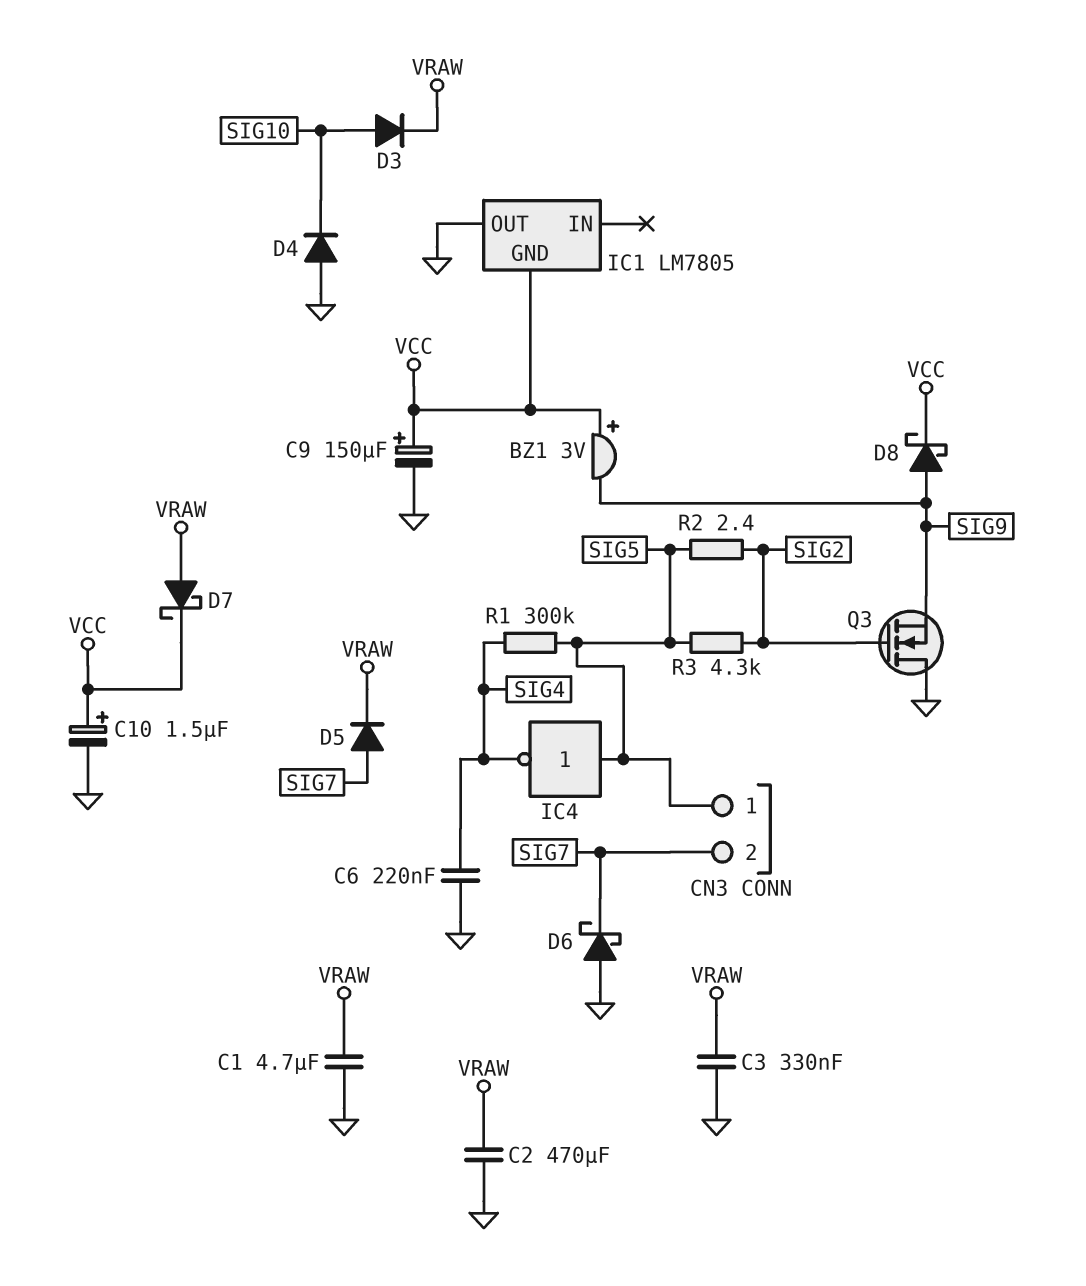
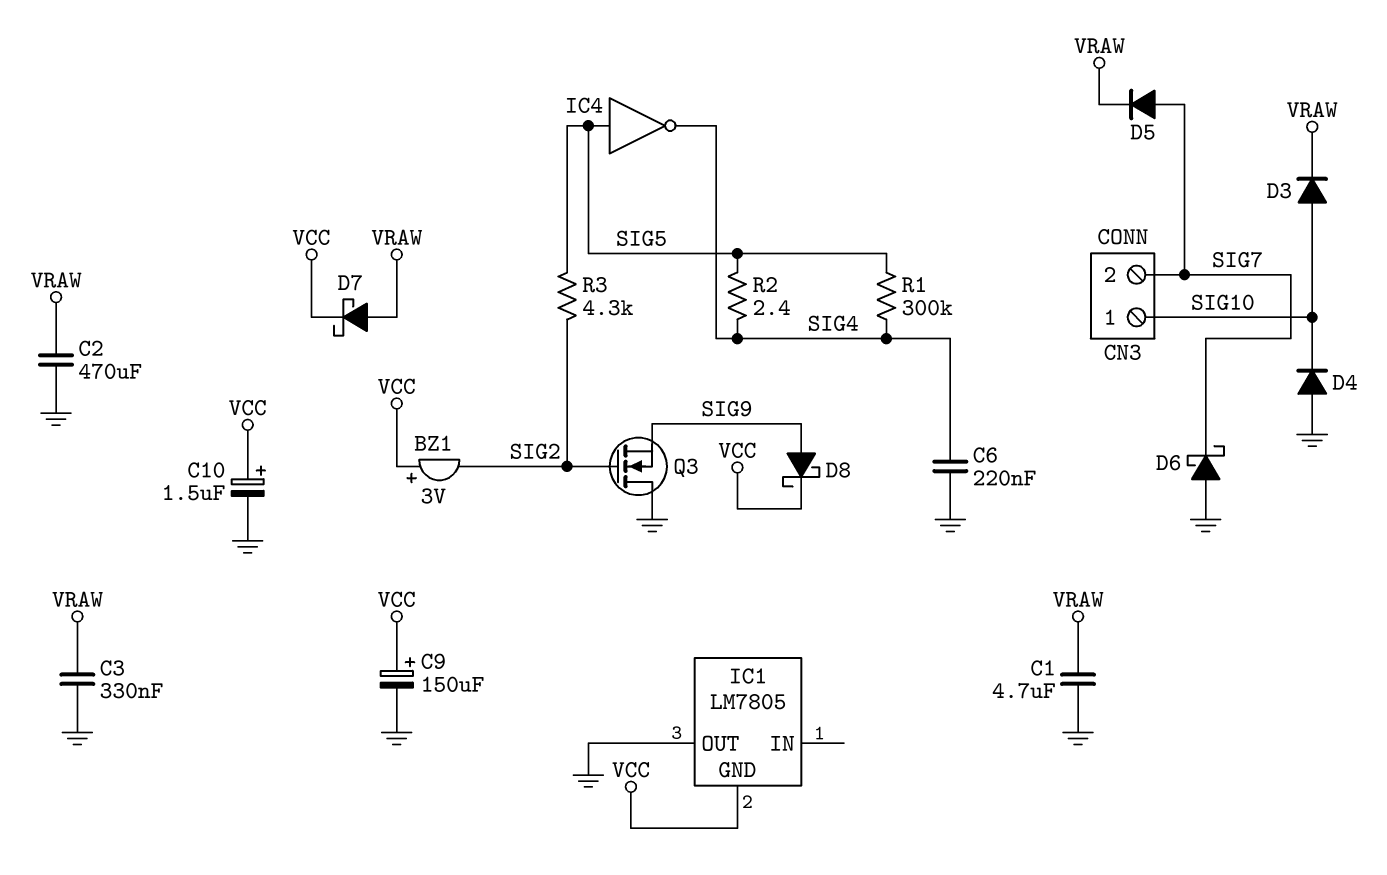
BZ1: buzzer 3V (plus VCC, minus SIG9) -> buzzer 3V (plus VCC, minus SIG2)
CN3 pin 1: SIG5 -> SIG10
R2: 2.4 (SIG2, SIG5) -> 2.4 (SIG4, SIG5)

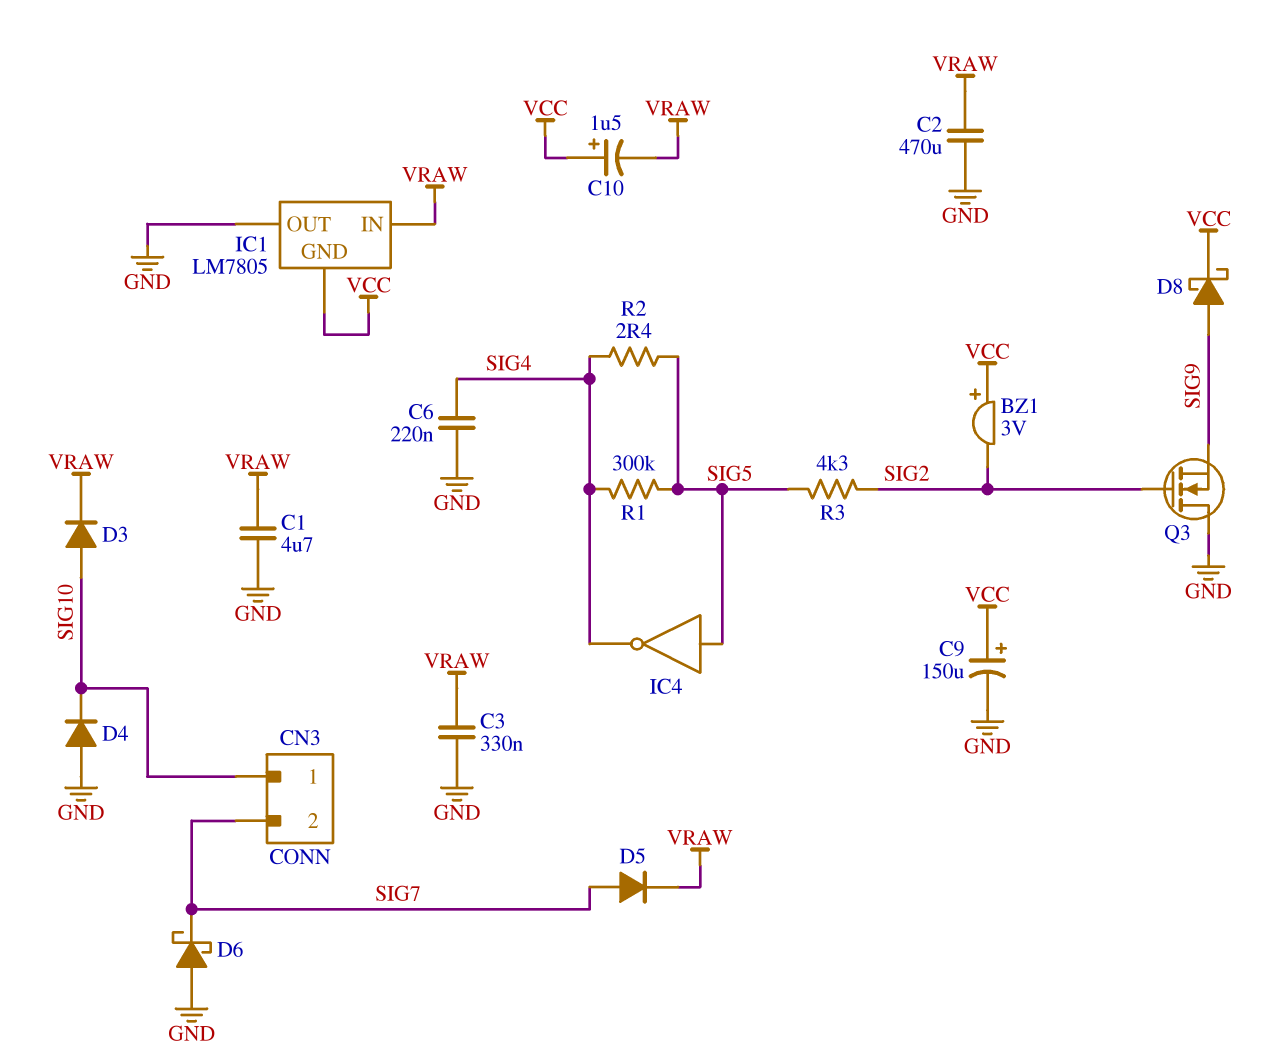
C10: 1.5uF (plus VCC, minus GND) -> 1.5uF (plus VCC, minus VRAW)
D7: schottky (A VRAW, K VCC) -> none
IC1 pin IN: none -> VRAW

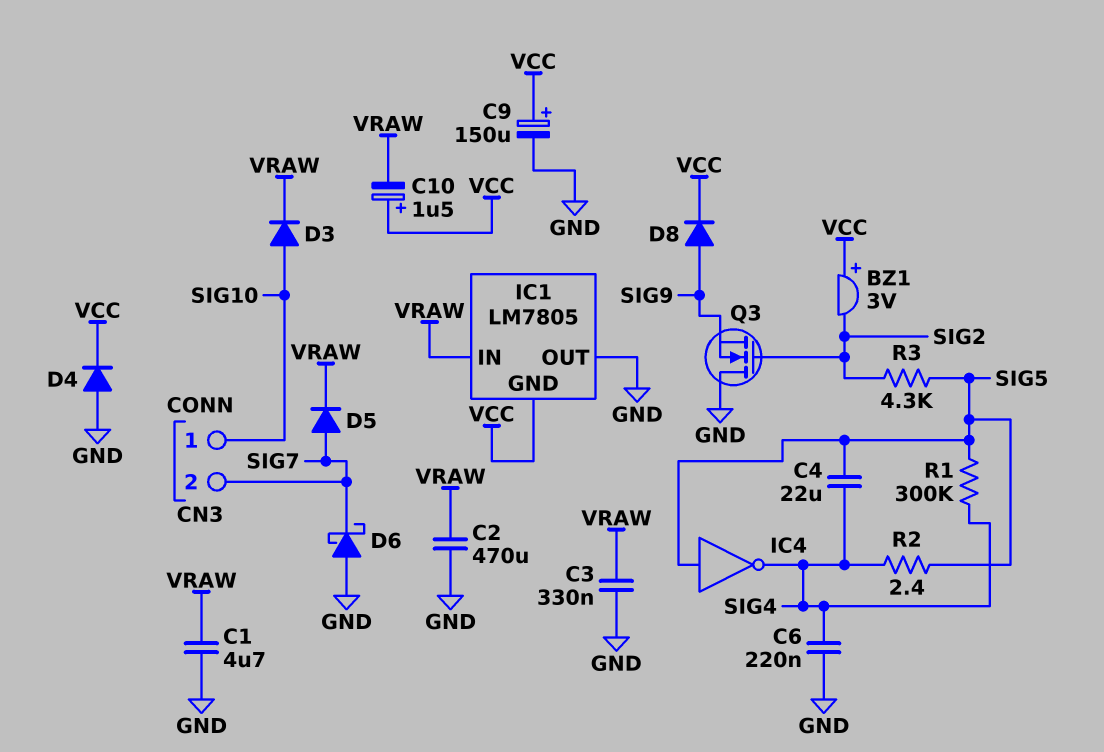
C4: none -> 22uF (SIG4, SIG5)
D4: diode (A GND, K SIG10) -> diode (A GND, K VCC)
D8: schottky (A SIG9, K VCC) -> diode (A SIG9, K VCC)

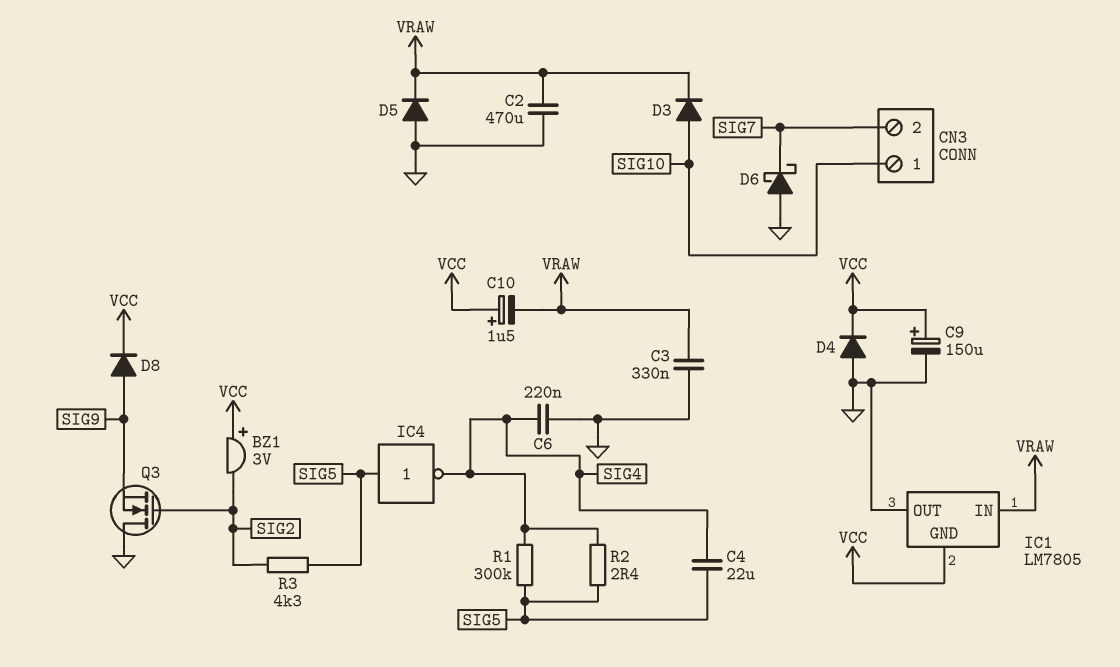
C1: 4.7uF (GND, VRAW) -> none
D5: diode (A SIG7, K VRAW) -> diode (A GND, K VRAW)

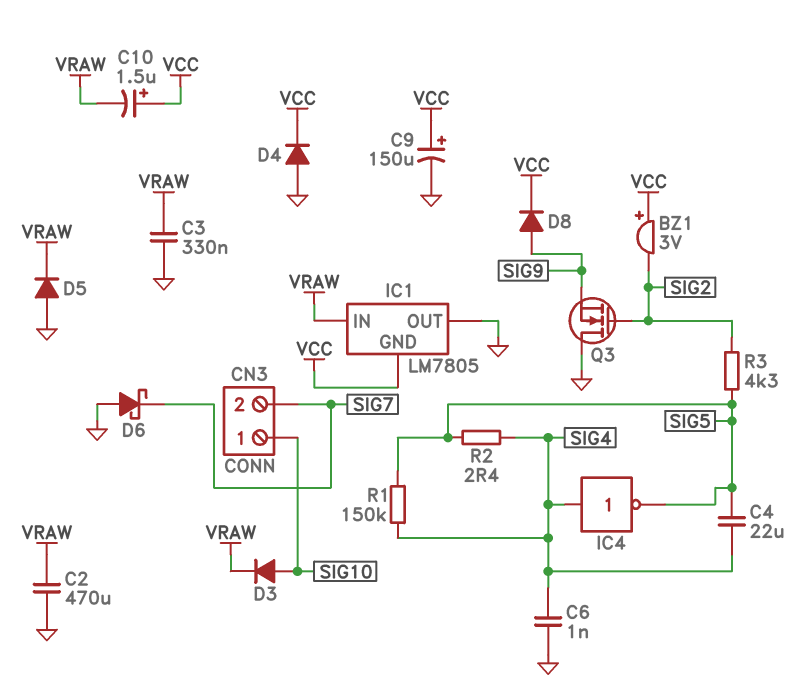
C6: 220nF (GND, SIG4) -> 1nF (GND, SIG4)
IC4: NOT (in SIG5, out SIG4) -> NOT (in SIG4, out SIG5)
R1: 300k (SIG4, SIG5) -> 150k (SIG4, SIG5)

